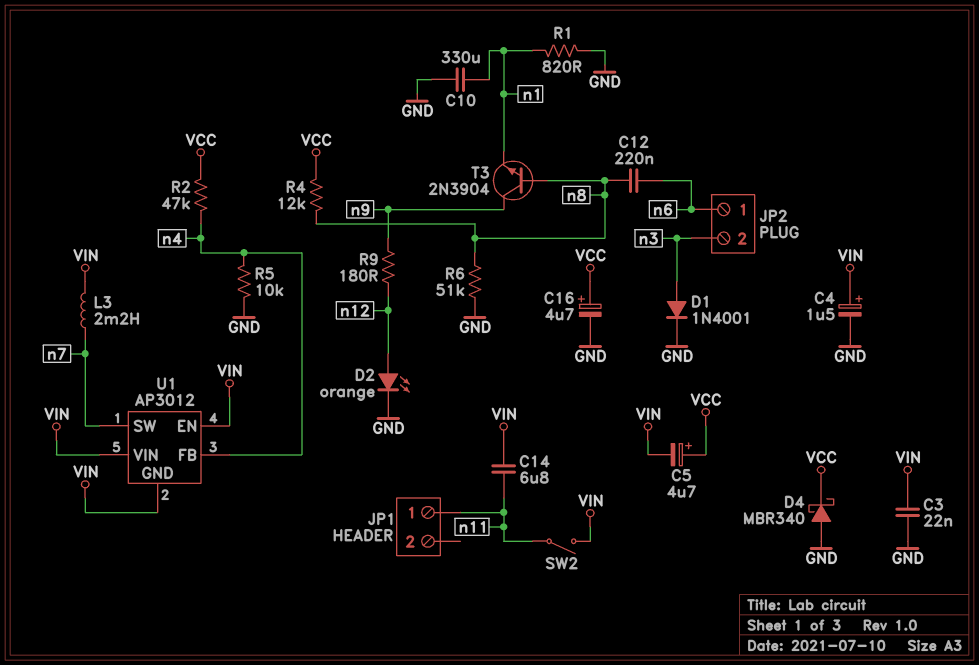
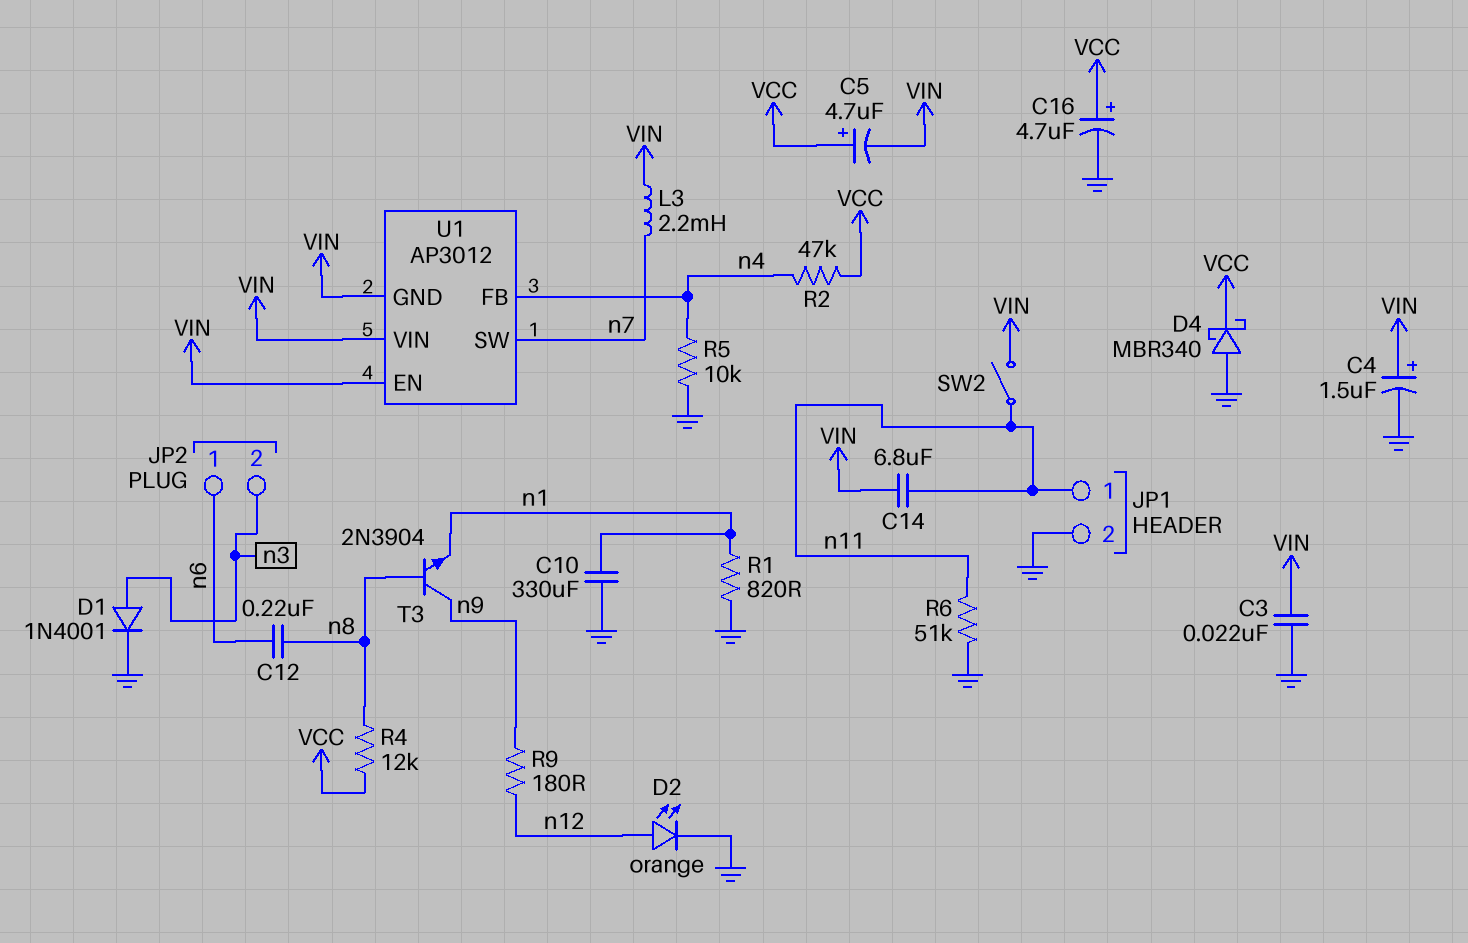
JP1 pin 2: none -> GND
R6: 51k (GND, n8) -> 51k (GND, n11)

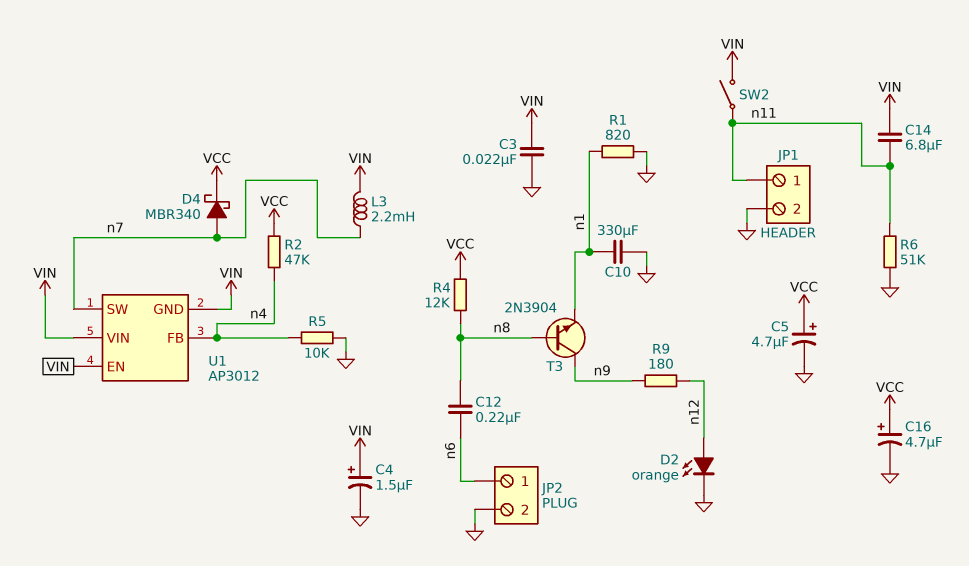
C5: 4.7uF (plus VCC, minus VIN) -> 4.7uF (plus VCC, minus GND)
D1: diode 1N4001 (A n3, K GND) -> none
D4: schottky MBR340 (A GND, K VCC) -> schottky MBR340 (A n7, K VCC)
JP2 pin 2: n3 -> GND

